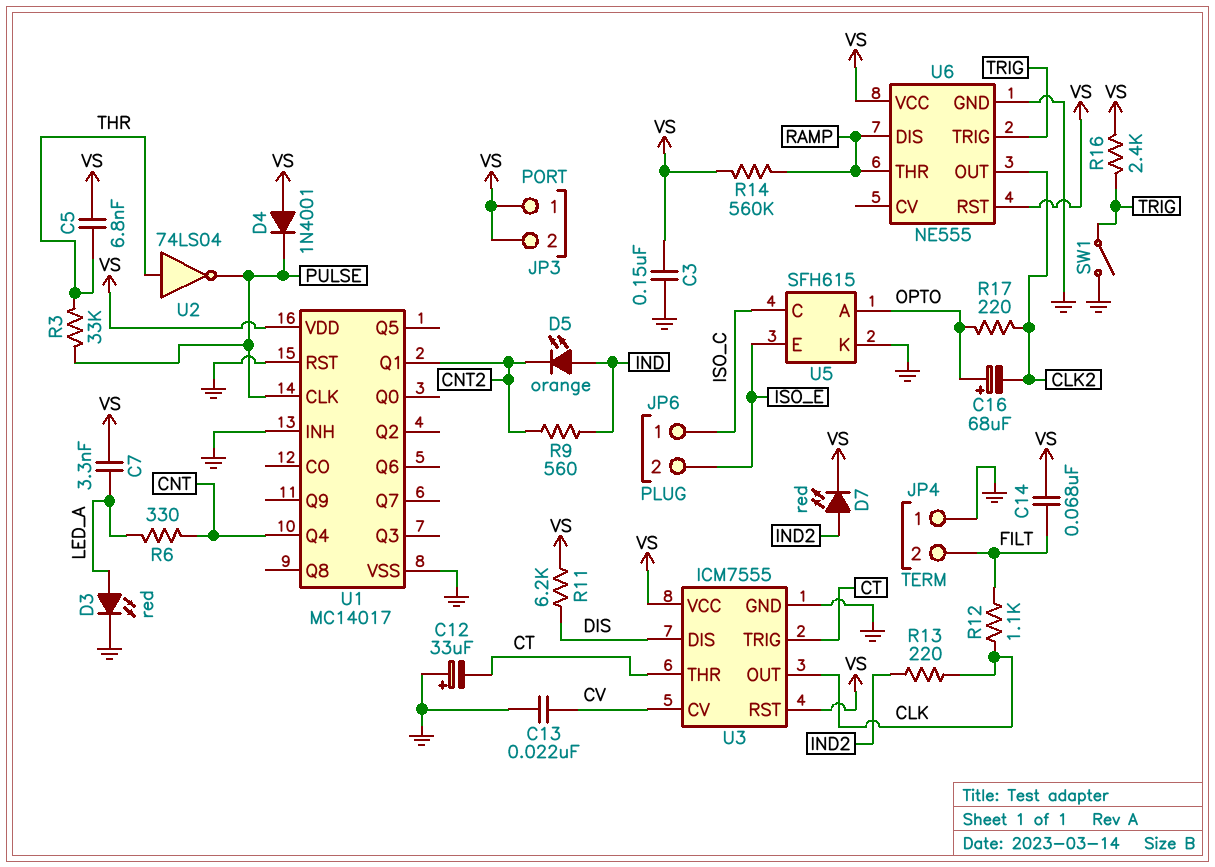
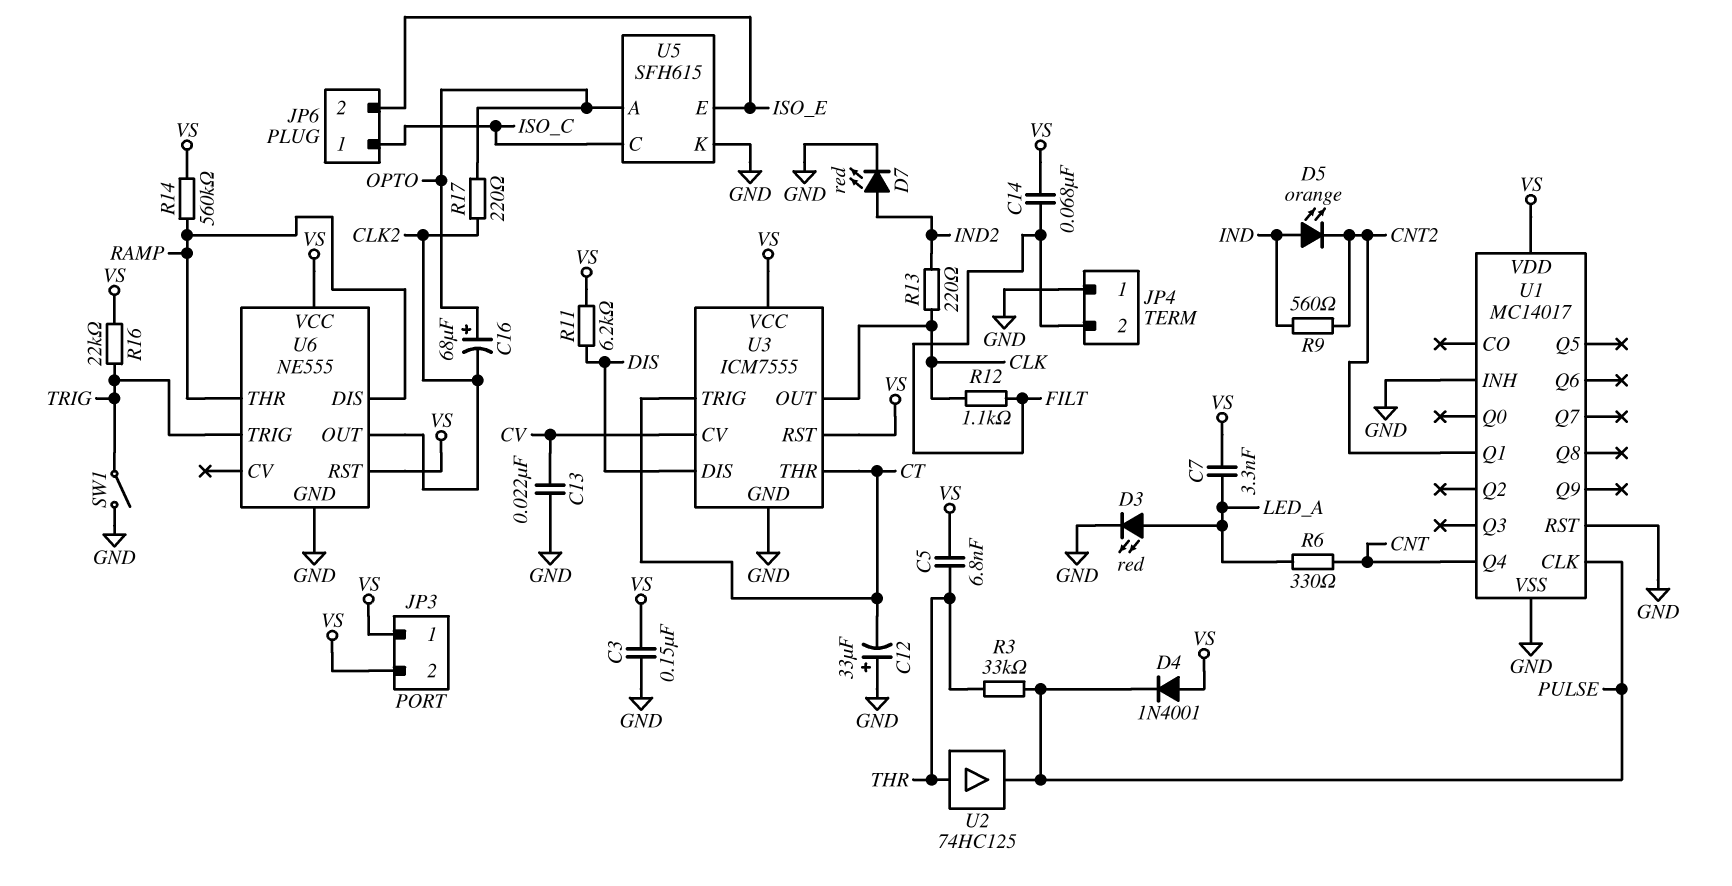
D7: LED red (A IND2, K VS) -> LED red (A IND2, K GND)
R16: 2.4k (TRIG, VS) -> 22k (TRIG, VS)
U2: NOT 74LS04 (in THR, out PULSE) -> buffer 74HC125 (in THR, out PULSE)

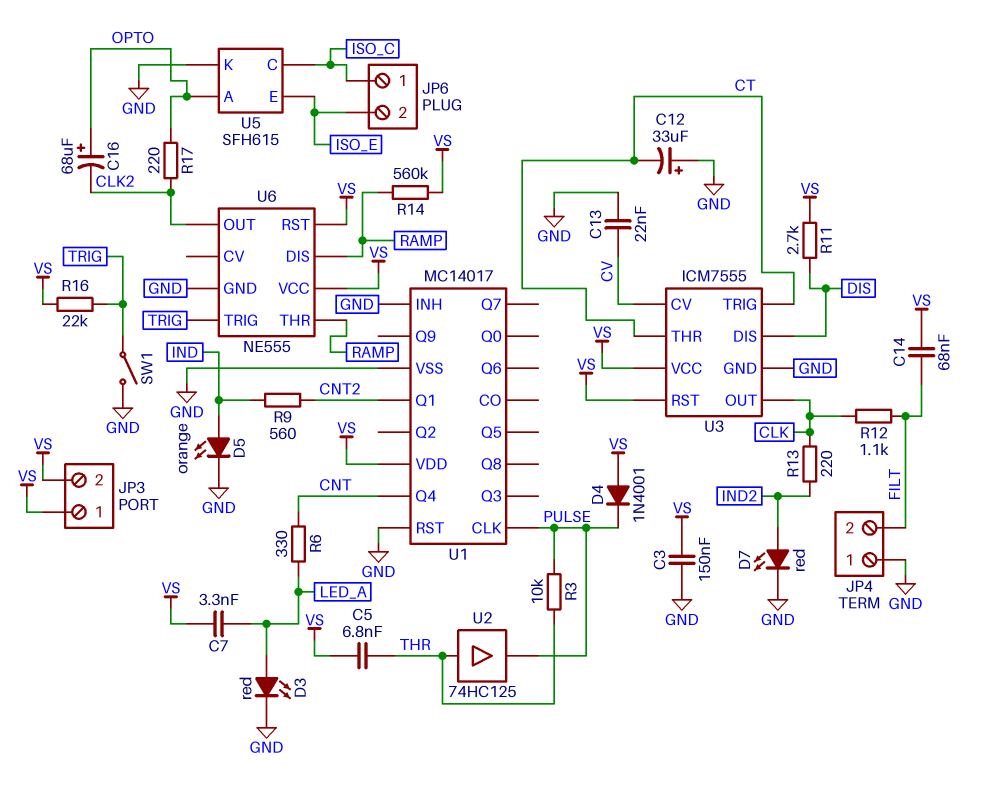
D5: LED orange (A IND, K CNT2) -> LED orange (A IND, K GND)
R3: 33k (PULSE, THR) -> 10k (PULSE, THR)
R11: 6.2k (DIS, VS) -> 2.7k (DIS, VS)

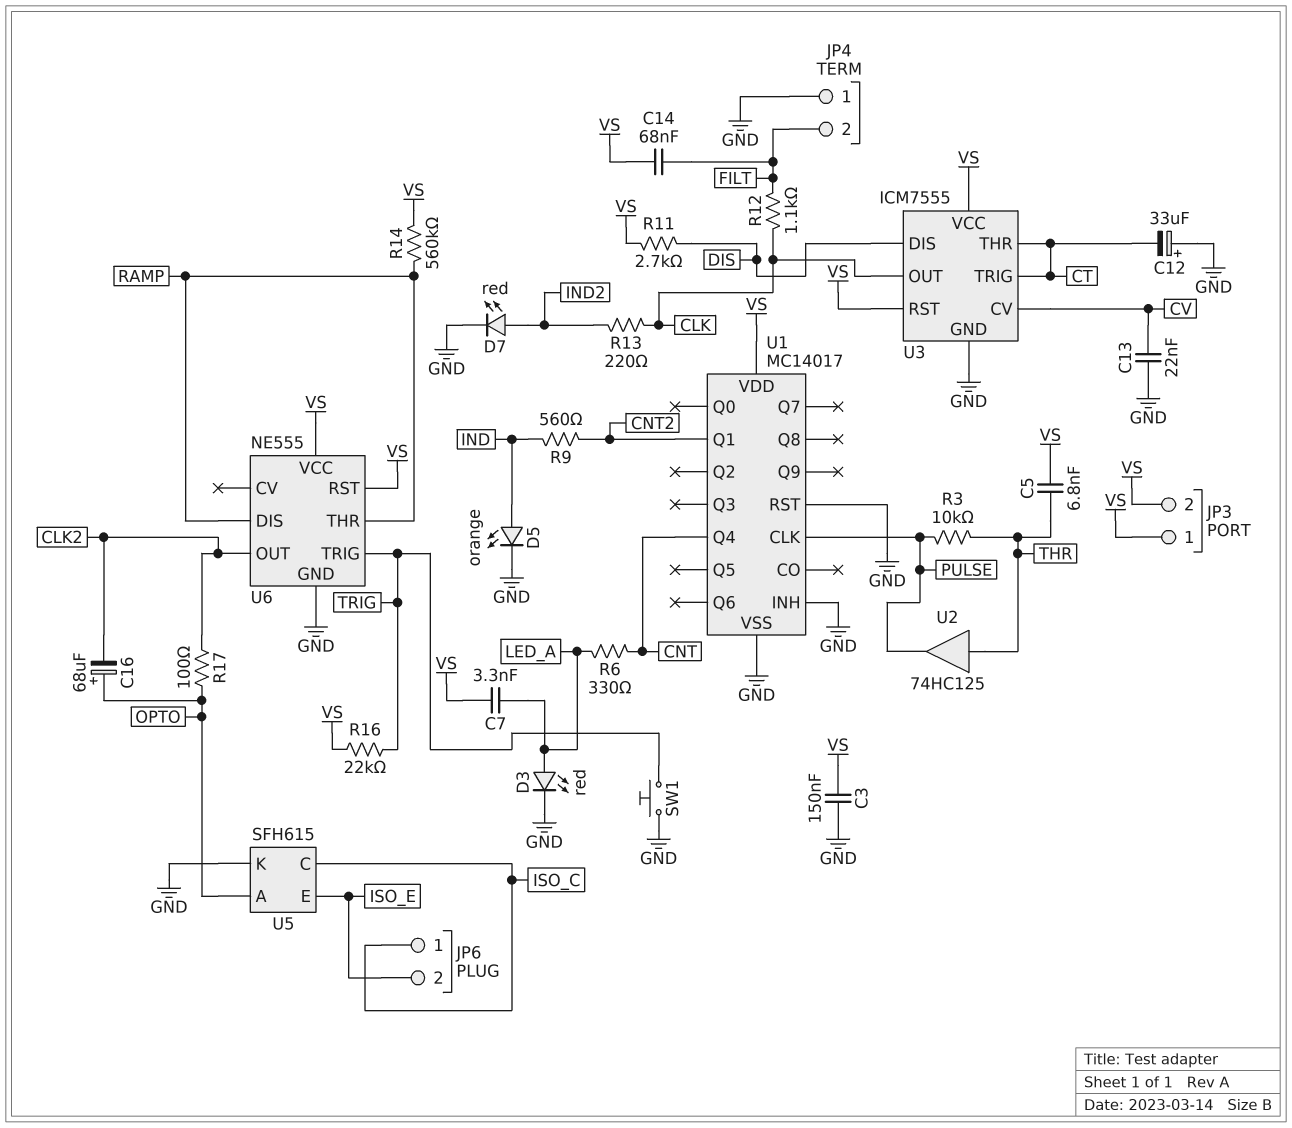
D4: diode 1N4001 (A VS, K PULSE) -> none
R17: 220 (CLK2, OPTO) -> 100 (CLK2, OPTO)
SW1: switch (GND, TRIG) -> button (GND, TRIG)

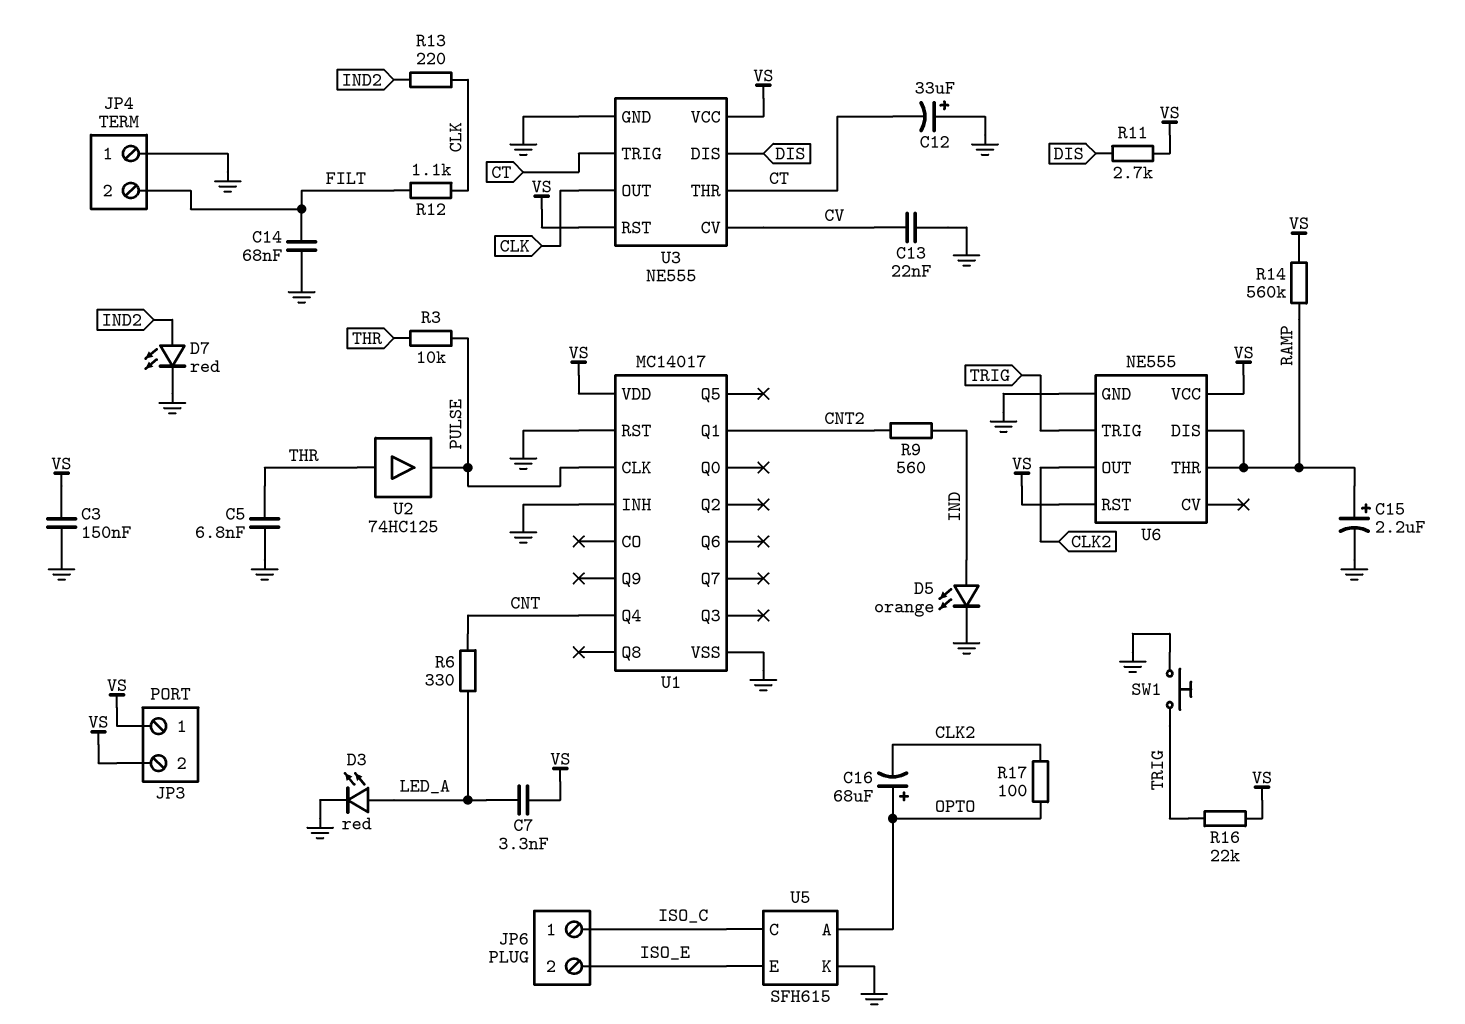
C5: 6.8nF (THR, VS) -> 6.8nF (GND, THR)
C14: 68nF (FILT, VS) -> 68nF (FILT, GND)
C15: none -> 2.2uF (plus RAMP, minus GND)
U3: ICM7555 -> NE555

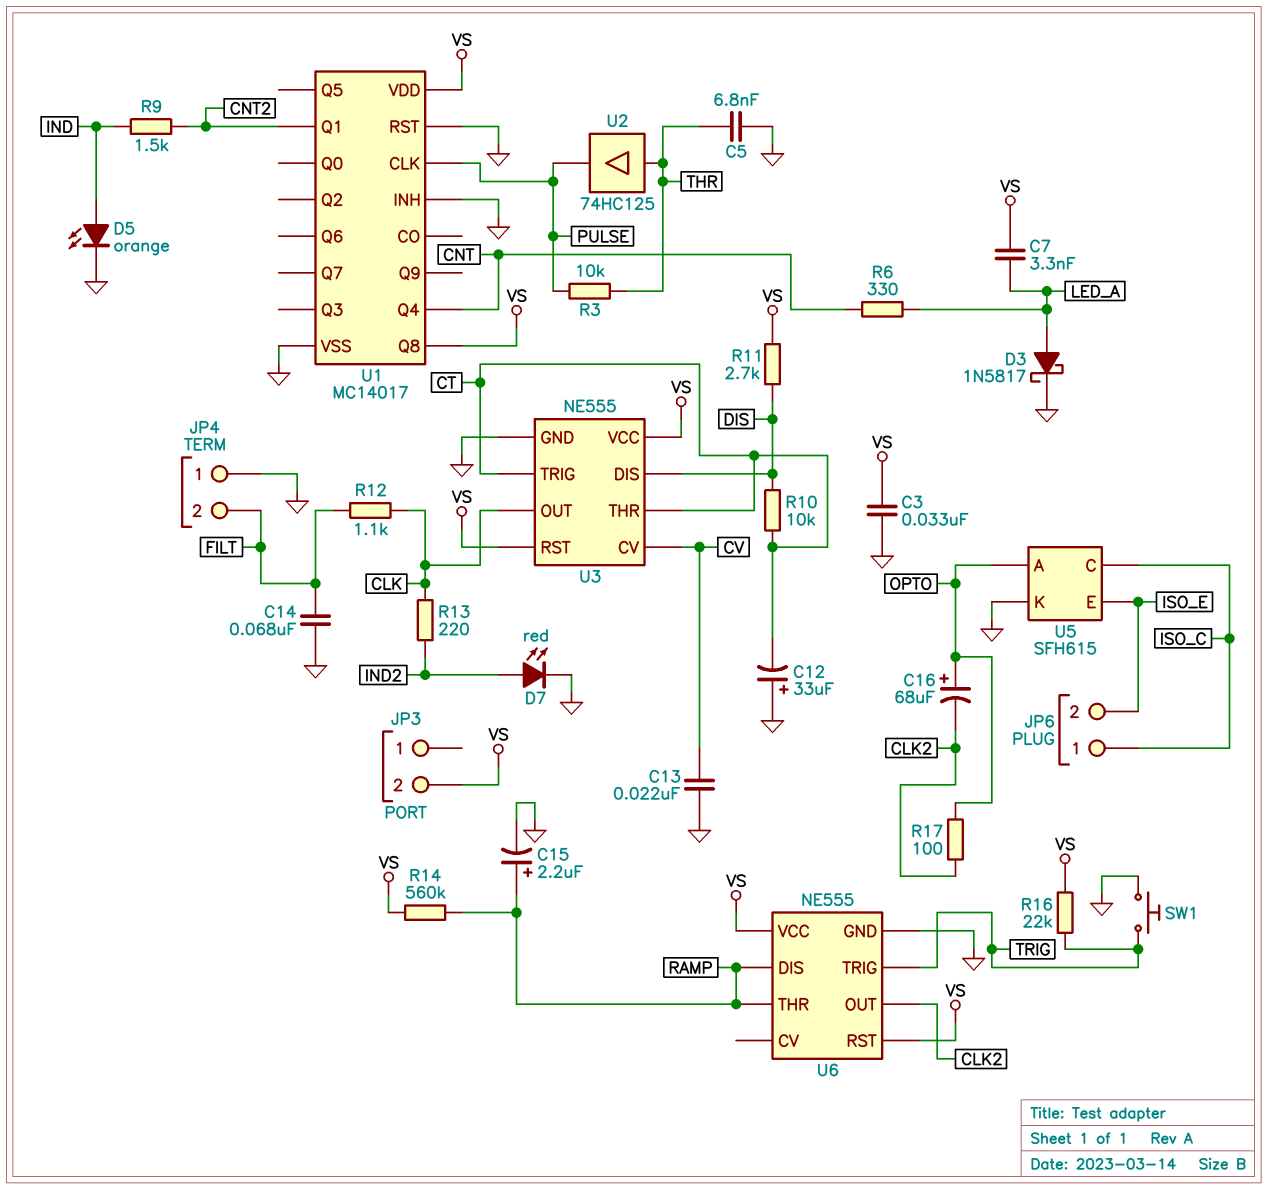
C3: 150nF (GND, VS) -> 33nF (GND, VS)
D3: LED red (A LED_A, K GND) -> schottky 1N5817 (A LED_A, K GND)
JP3 pin 1: VS -> none
R9: 560 (CNT2, IND) -> 1.5k (CNT2, IND)
R10: none -> 10k (CT, DIS)
U1 pin Q8: none -> VS

